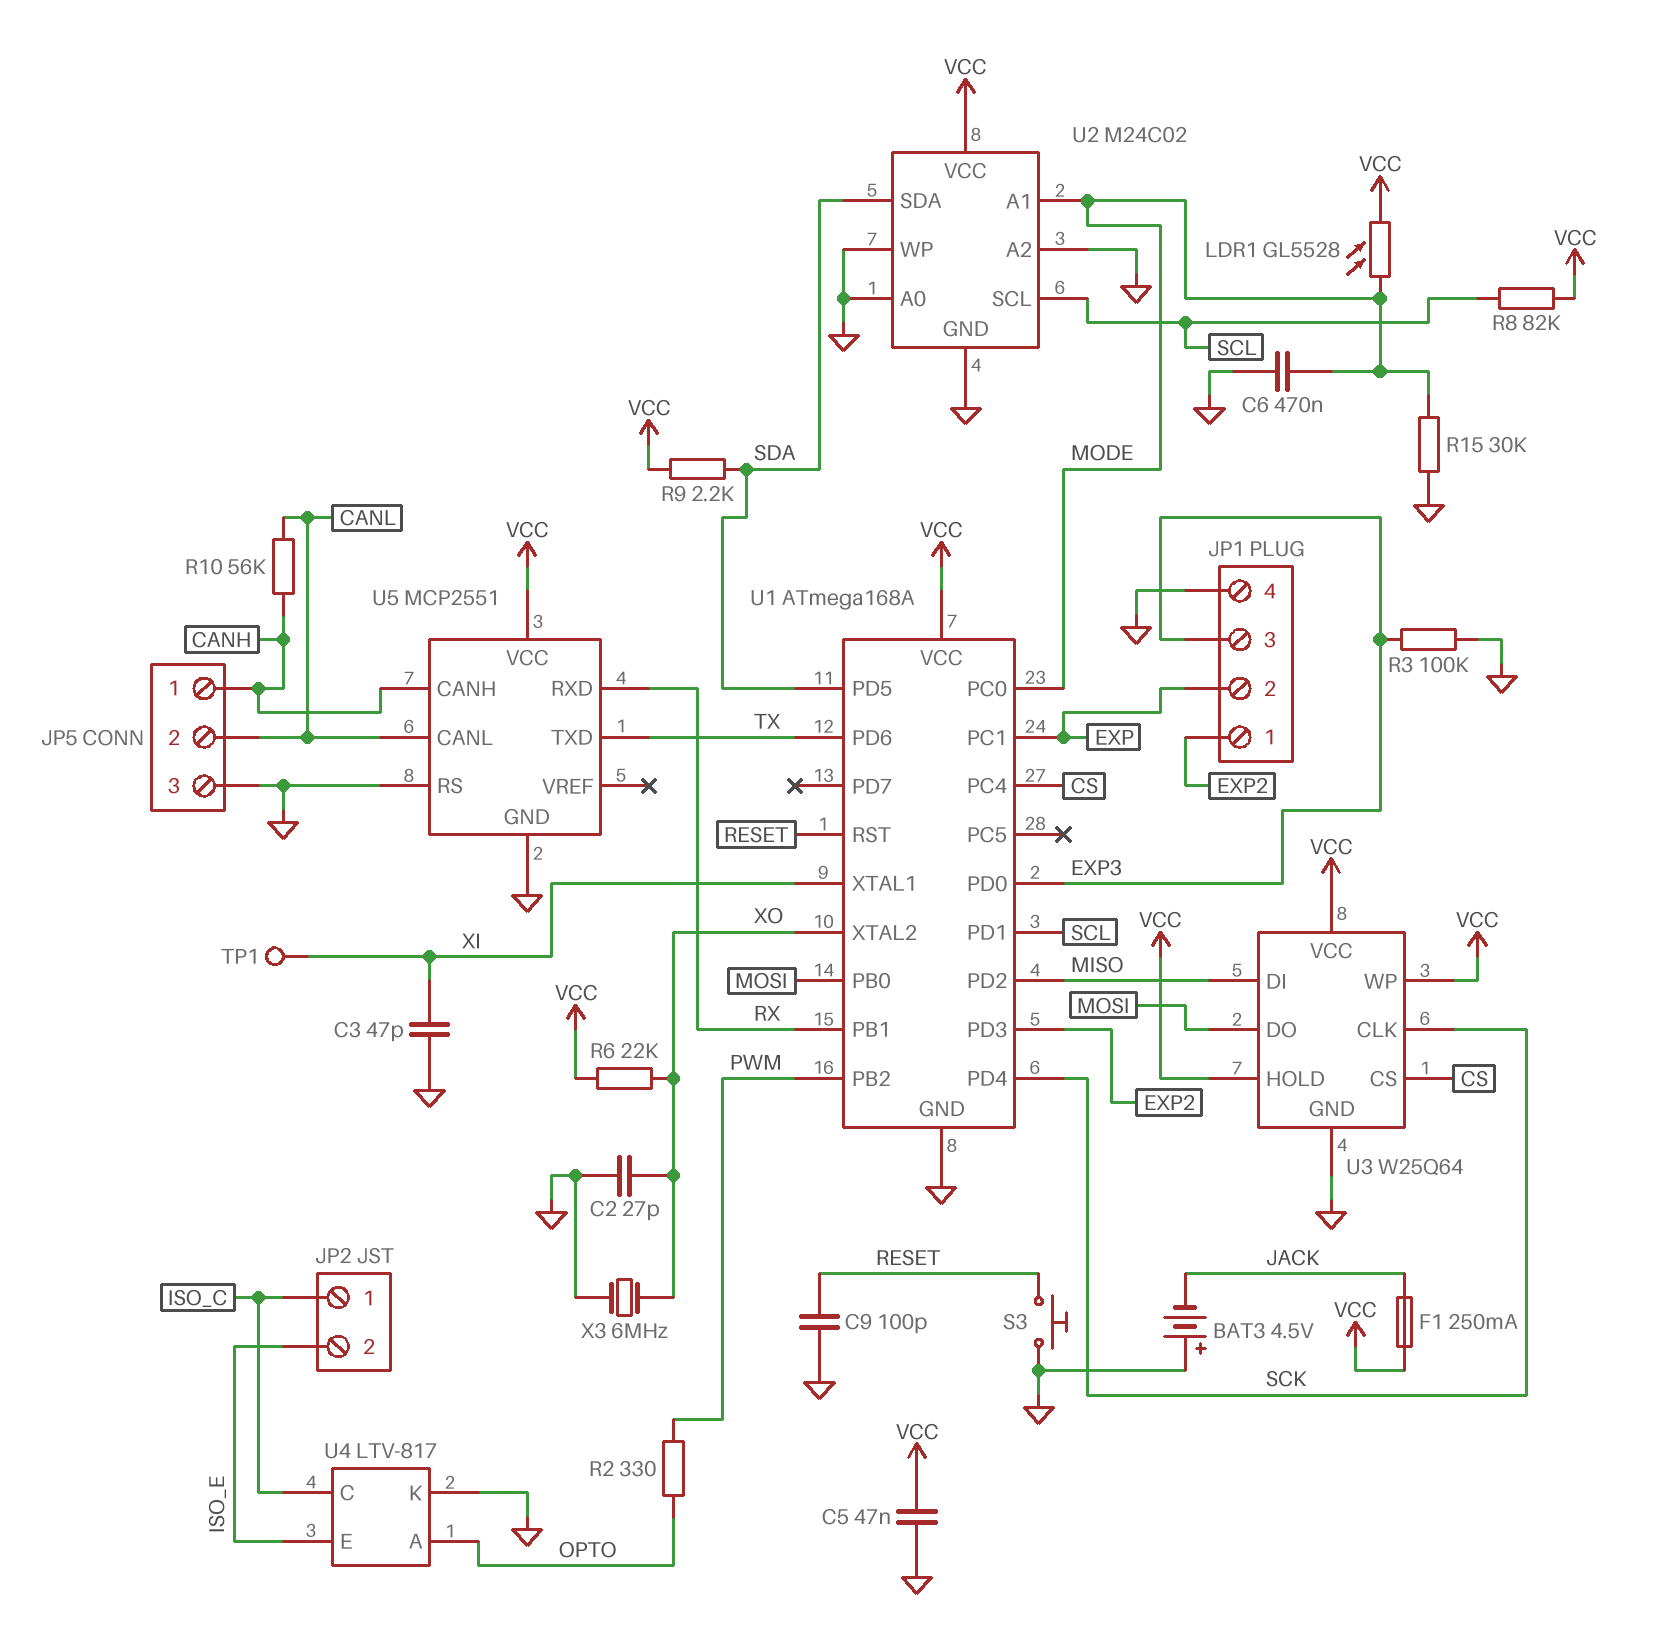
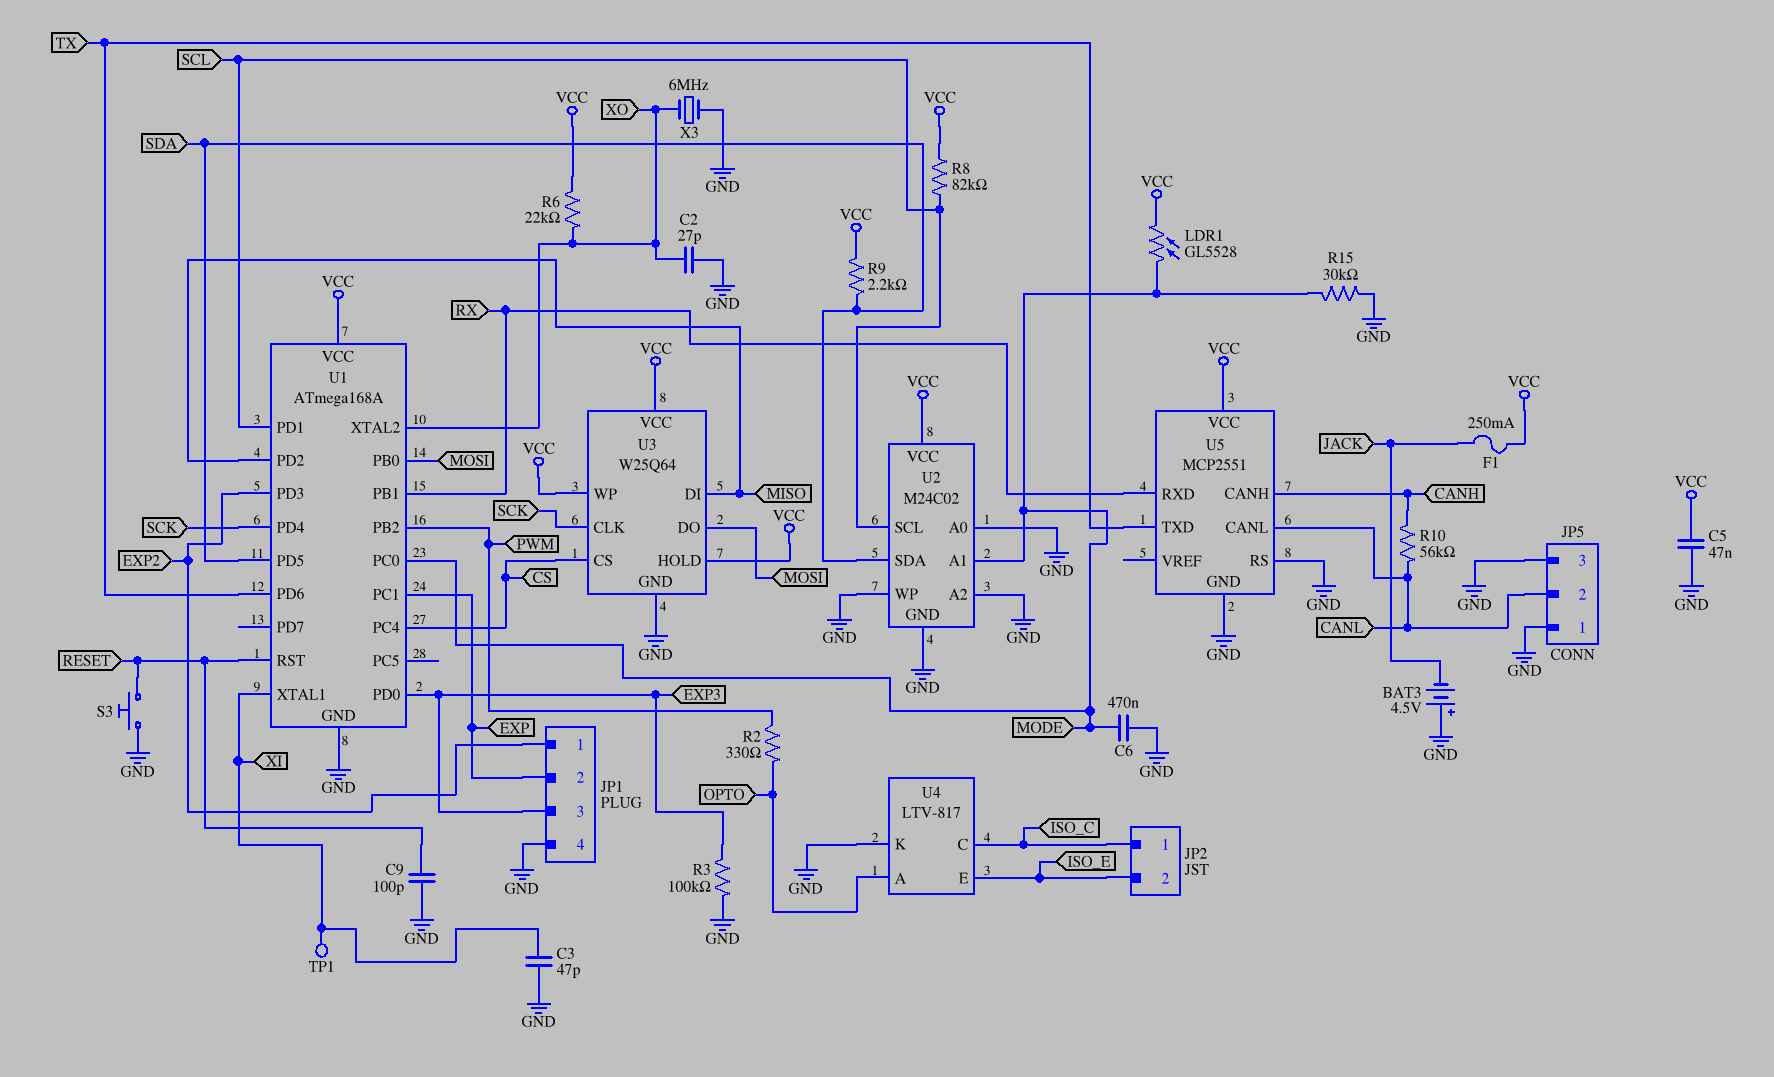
JP5 pin 1: CANH -> GND

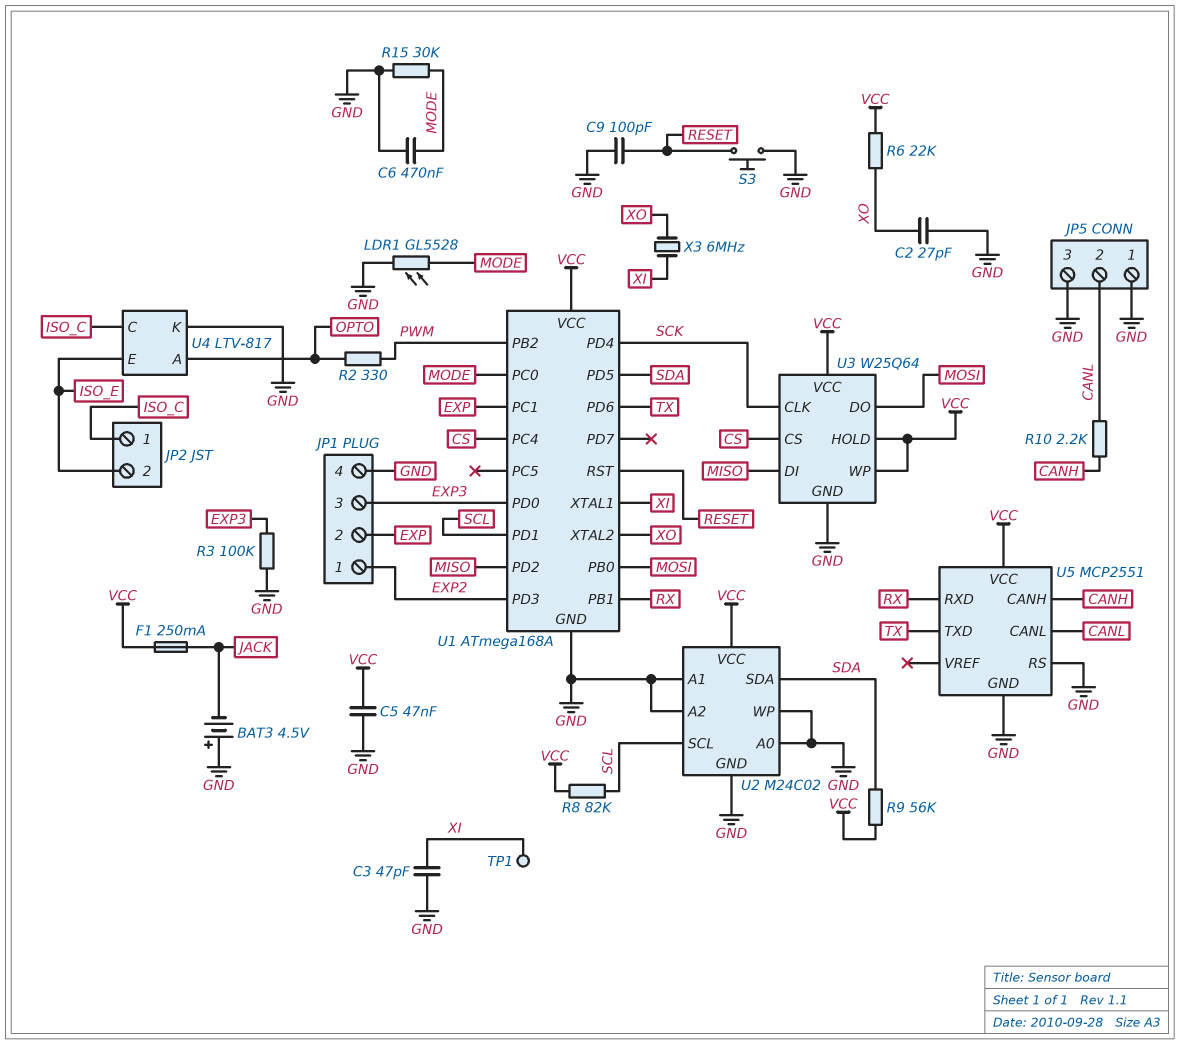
LDR1: GL5528 (MODE, VCC) -> GL5528 (GND, MODE)
R9: 2.2k (SDA, VCC) -> 56k (SDA, VCC)
R10: 56k (CANH, CANL) -> 2.2k (CANH, CANL)
U2 pin A1: MODE -> GND
X3: 6MHz (GND, XO) -> 6MHz (XI, XO)

